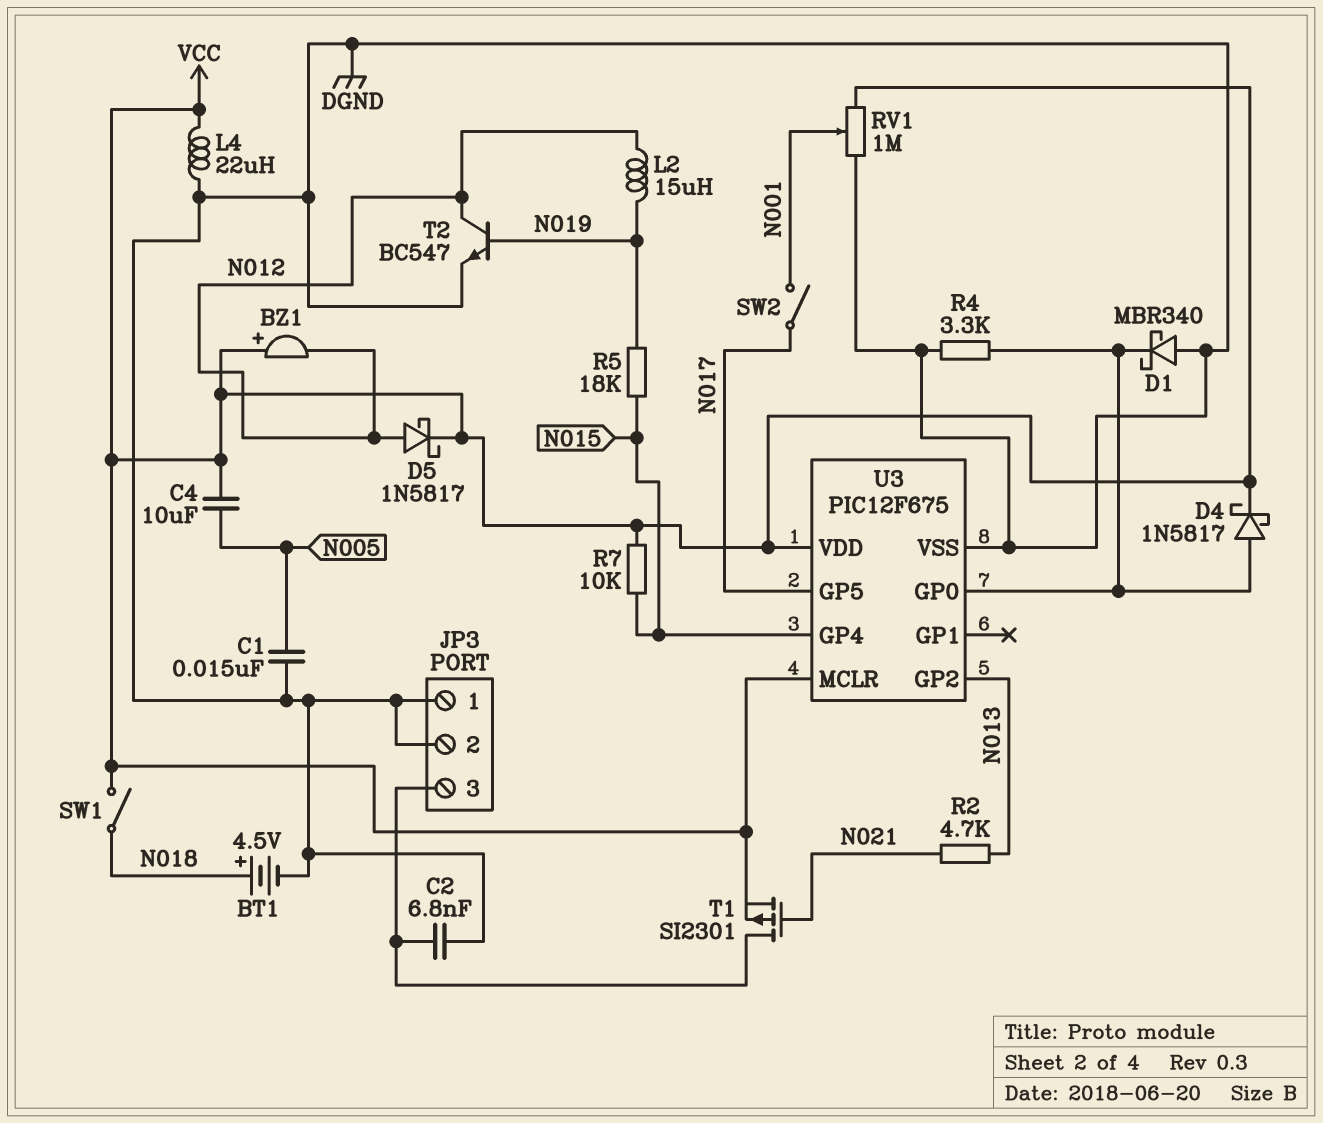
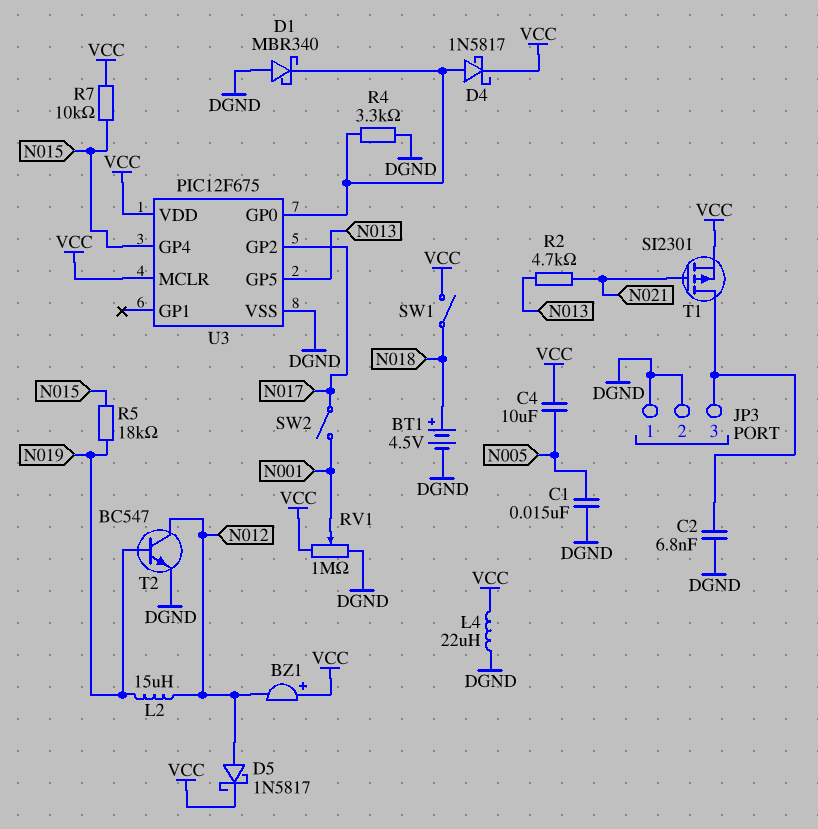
U3 pin GP2: N013 -> N017
U3 pin GP5: N017 -> N013

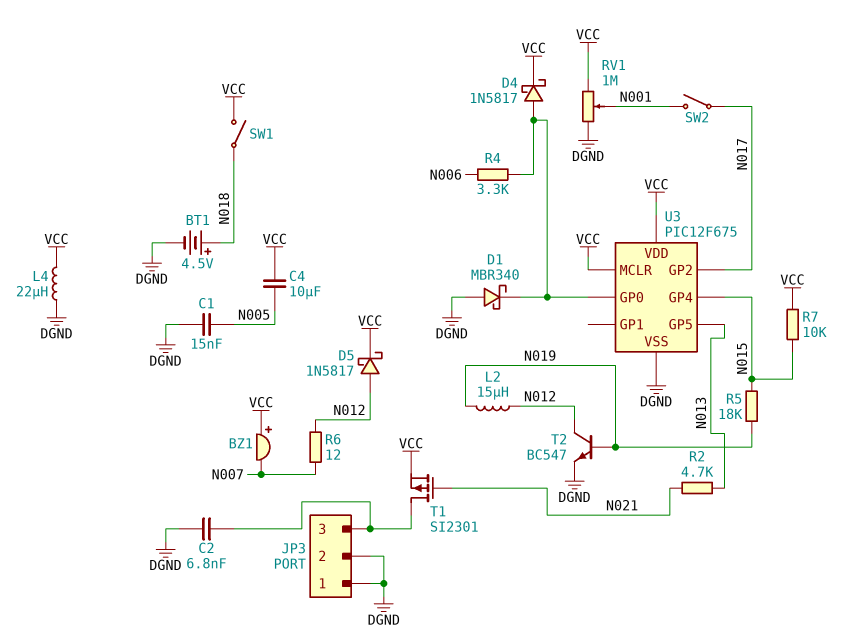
BZ1: buzzer (plus VCC, minus N012) -> buzzer (plus VCC, minus N007)
R4: 3.3k (DGND, U3/GP0) -> 3.3k (N006, U3/GP0)
R6: none -> 12 (N007, N012)

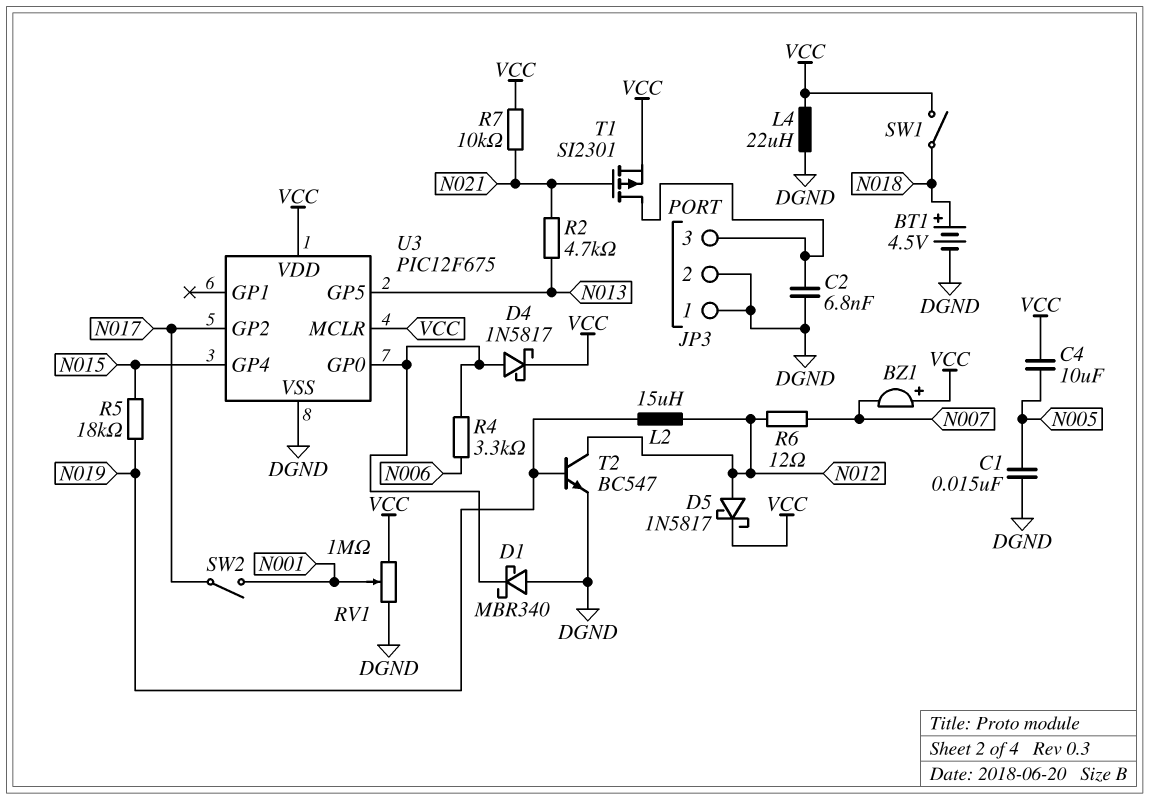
R7: 10k (N015, VCC) -> 10k (N021, VCC)

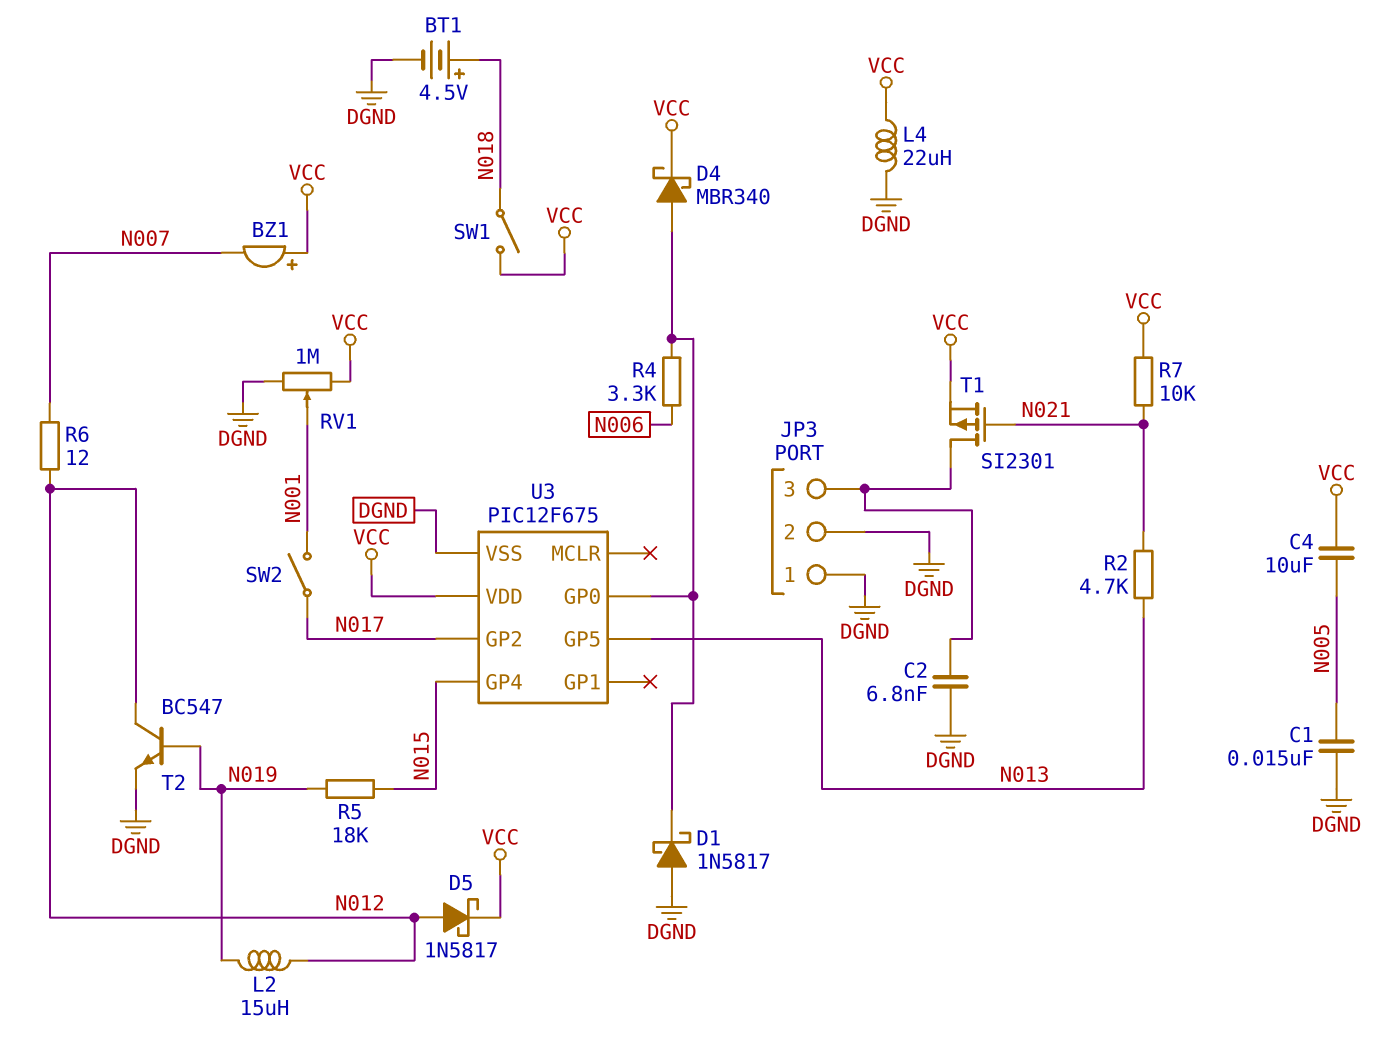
D1: schottky MBR340 (A DGND, K U3/GP0) -> schottky 1N5817 (A DGND, K U3/GP0)
D4: schottky 1N5817 (A U3/GP0, K VCC) -> schottky MBR340 (A U3/GP0, K VCC)
U3 pin MCLR: VCC -> none

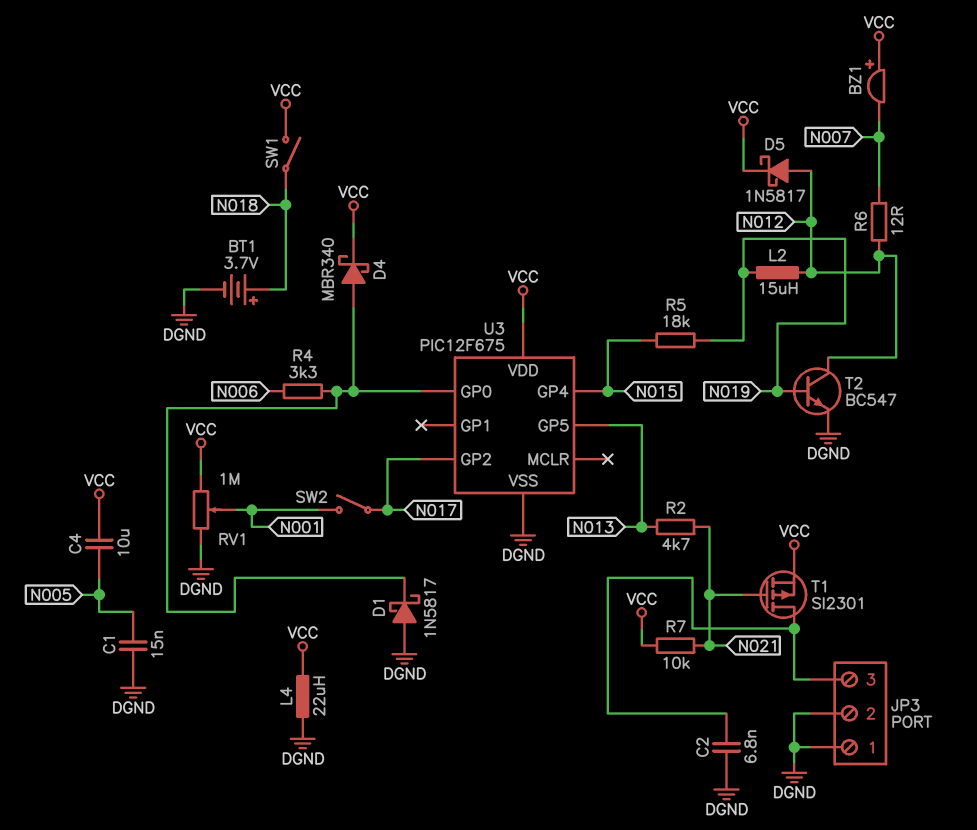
BT1: 4.5V (plus N018, minus DGND) -> 3.7V (plus N018, minus DGND)

